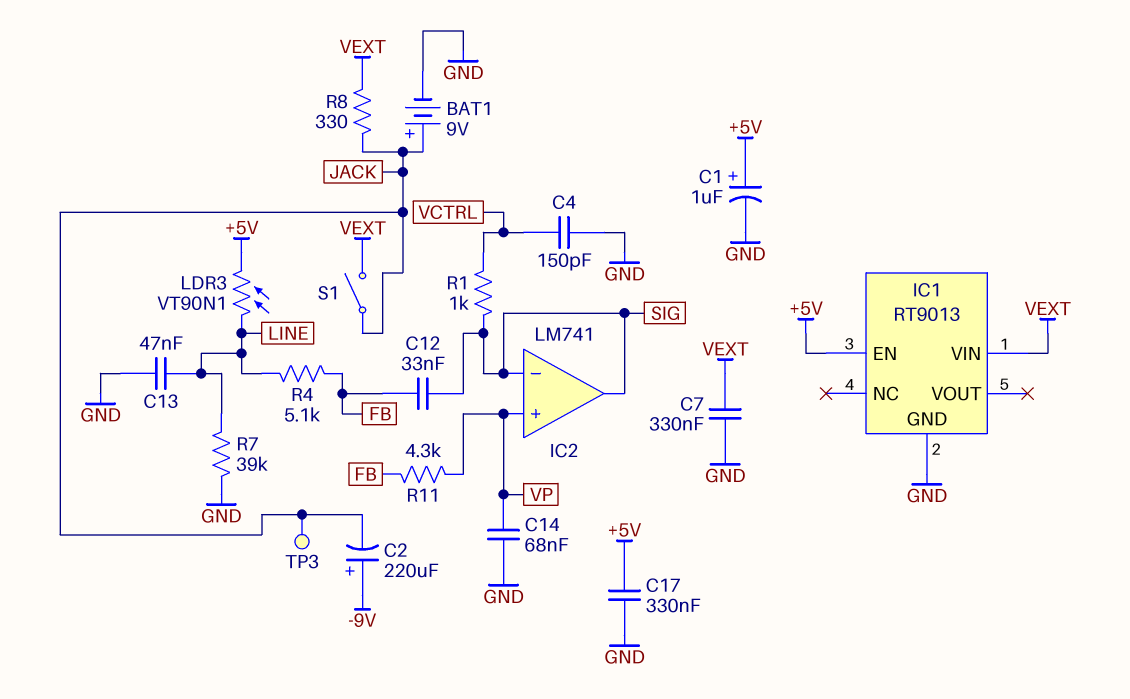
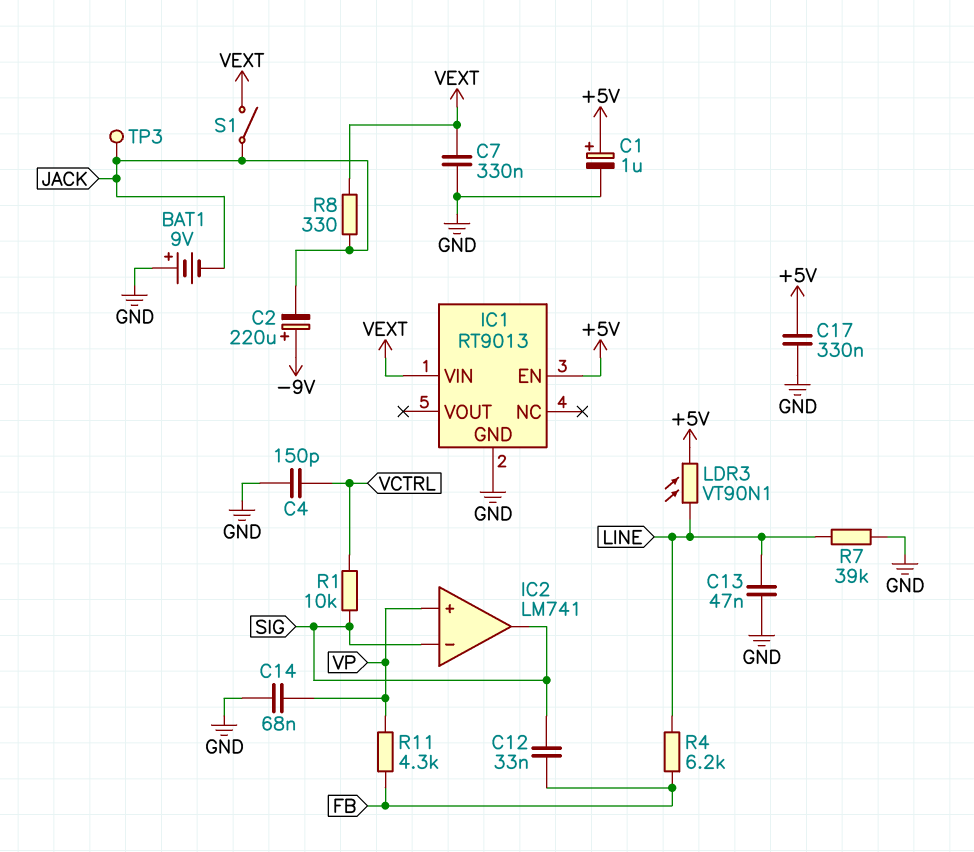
BAT1: 9V (plus JACK, minus GND) -> 9V (plus GND, minus JACK)
R1: 1k (SIG, VCTRL) -> 10k (SIG, VCTRL)
R4: 5.1k (FB, LINE) -> 6.2k (FB, LINE)

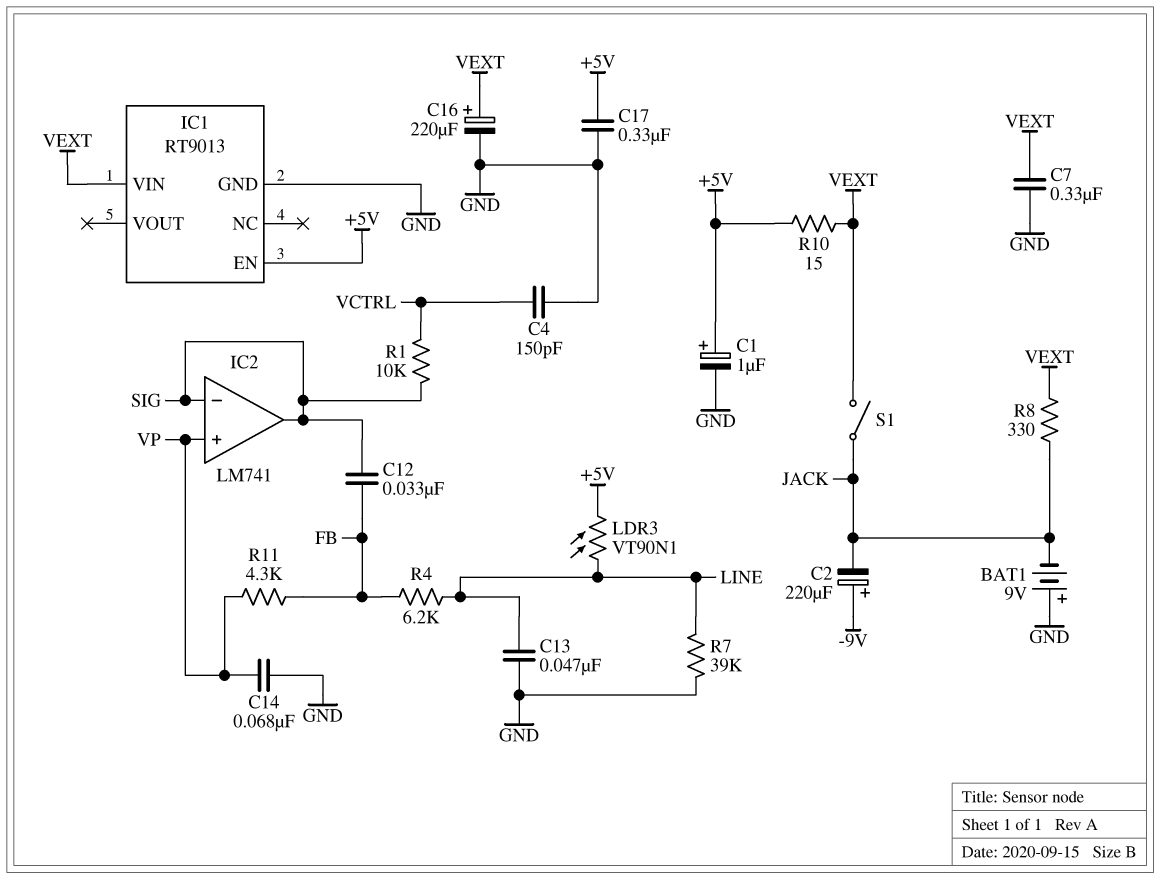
C16: none -> 220uF (plus VEXT, minus GND)
R10: none -> 15 (+5V, VEXT)
TP3: test point (JACK) -> none

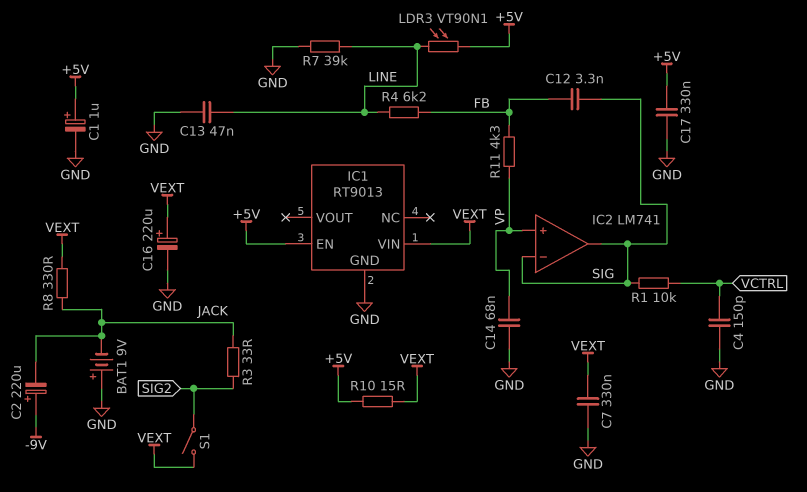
C12: 33nF (FB, SIG) -> 3.3nF (FB, SIG)
R3: none -> 33 (JACK, SIG2)
S1: switch (JACK, VEXT) -> switch (SIG2, VEXT)

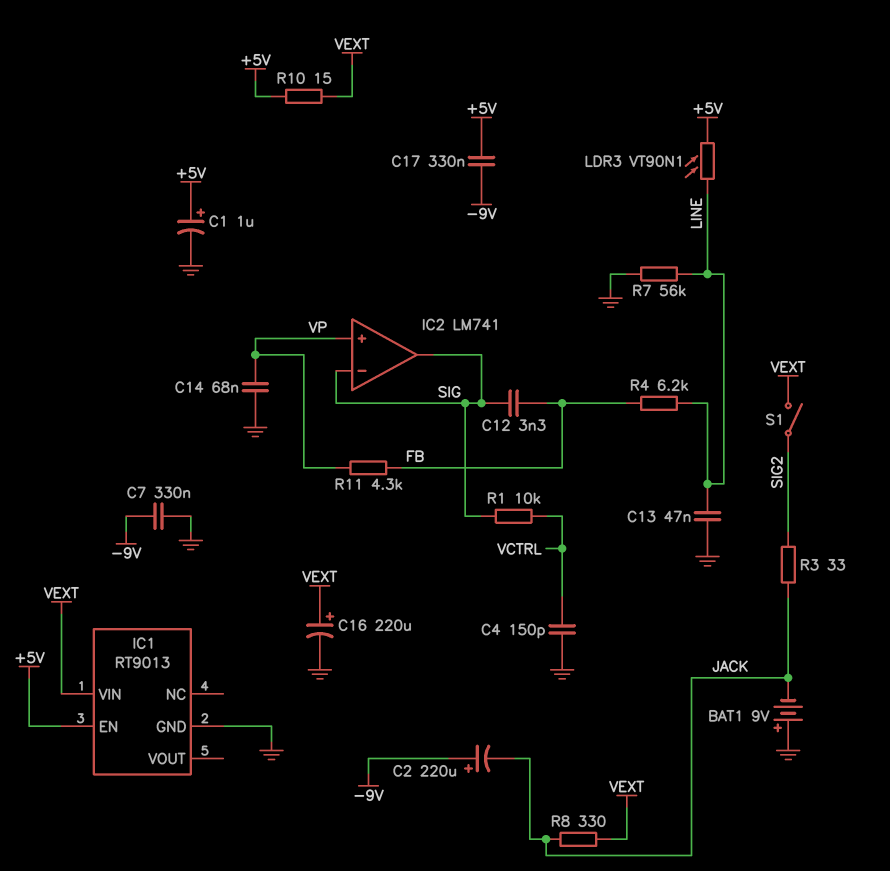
C7: 330nF (GND, VEXT) -> 330nF (-9V, GND)
C17: 330nF (+5V, GND) -> 330nF (+5V, -9V)
R7: 39k (GND, LINE) -> 56k (GND, LINE)

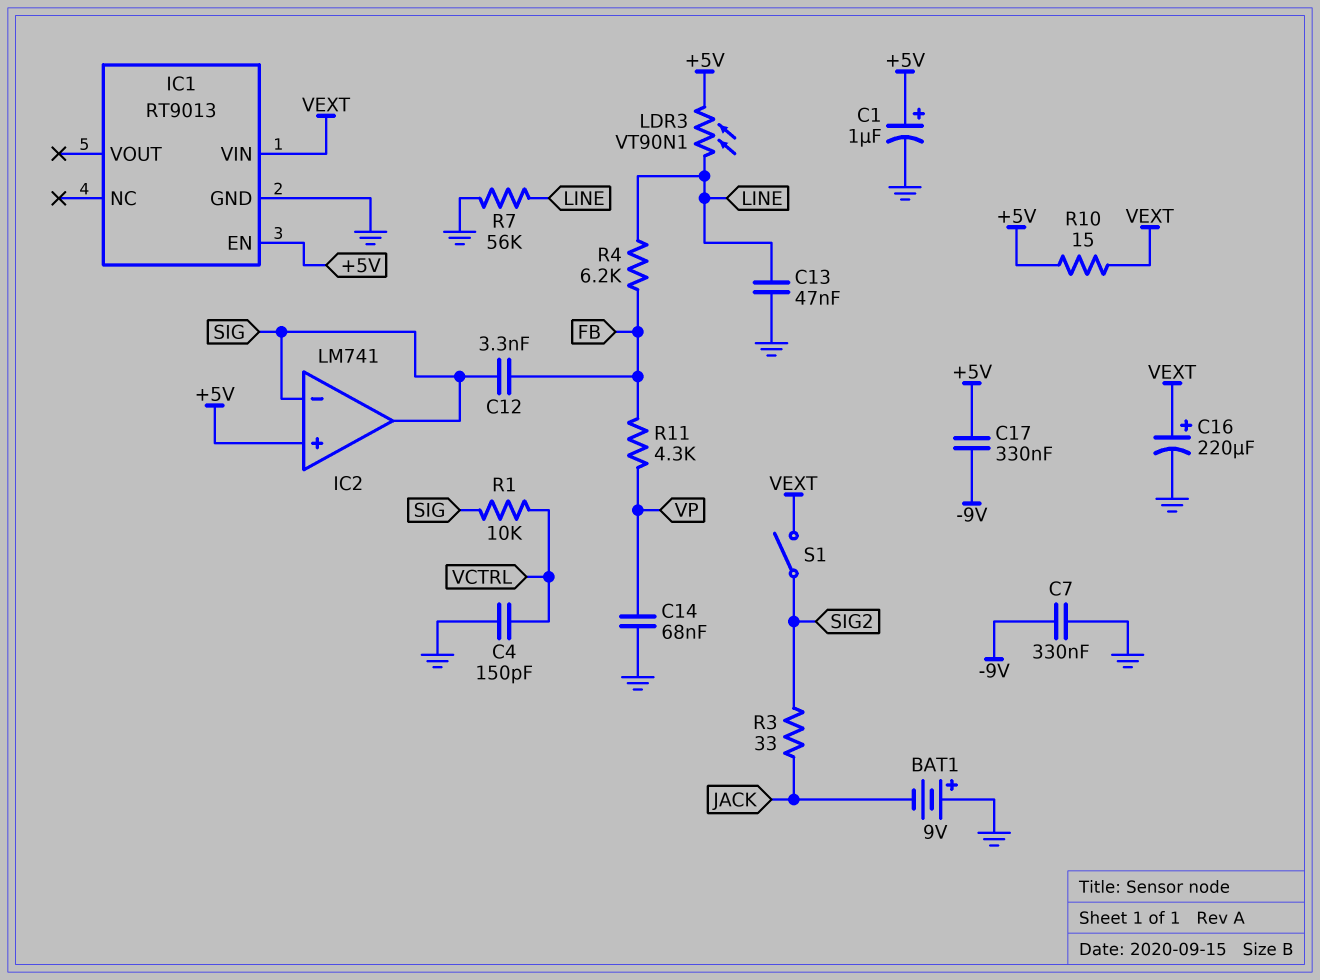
C2: 220uF (plus -9V, minus JACK) -> none
IC2 pin in+: VP -> +5V
R8: 330 (JACK, VEXT) -> none

